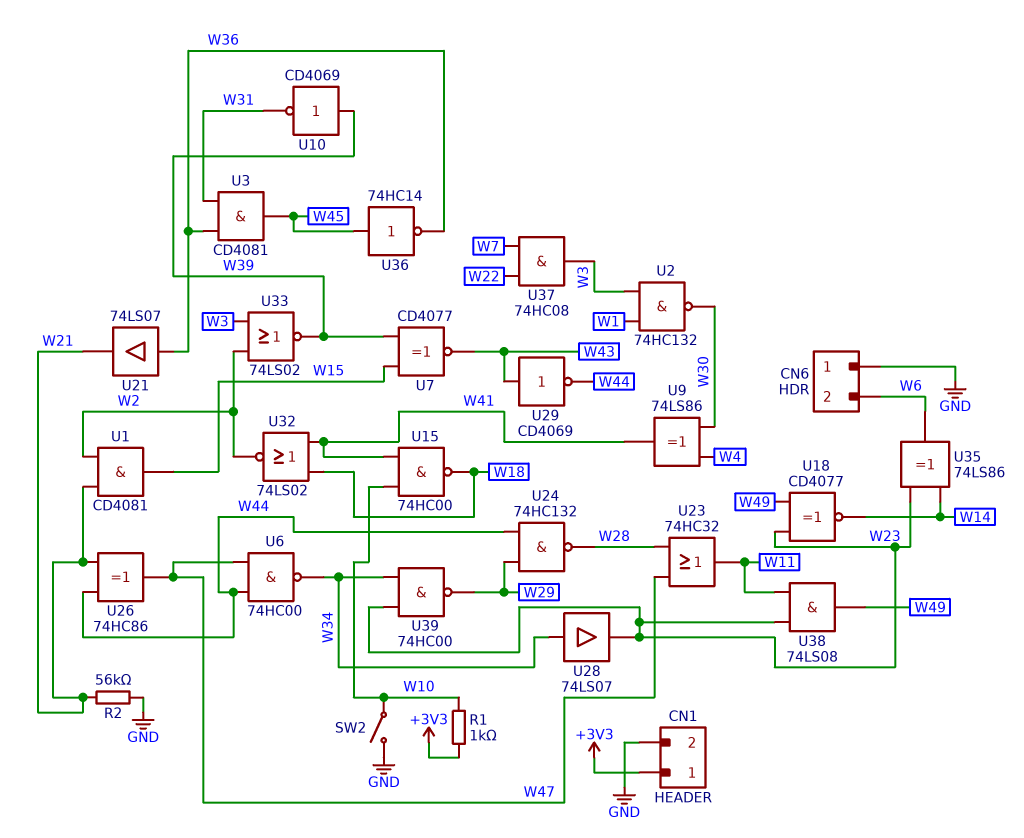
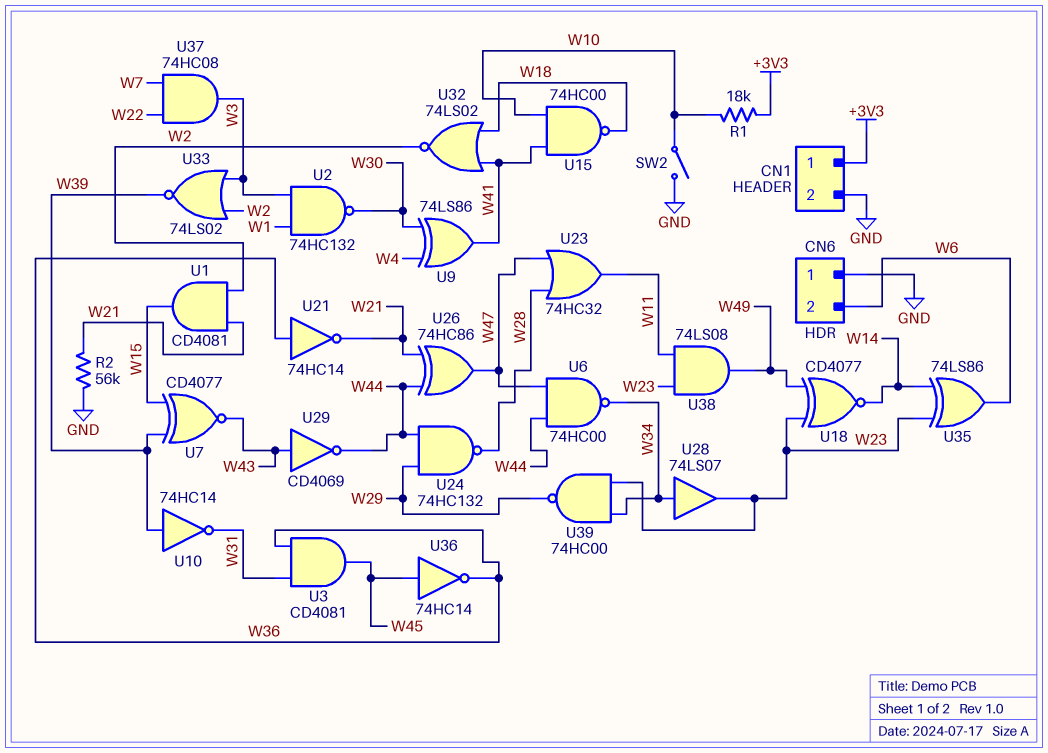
R1: 1k (+3V3, W10) -> 18k (+3V3, W10)
U10: NOT CD4069 (in W39, out W31) -> NOT 74HC14 (in W39, out W31)
U21: buffer 74LS07 (in W36, out W21) -> NOT 74HC14 (in W36, out W21)

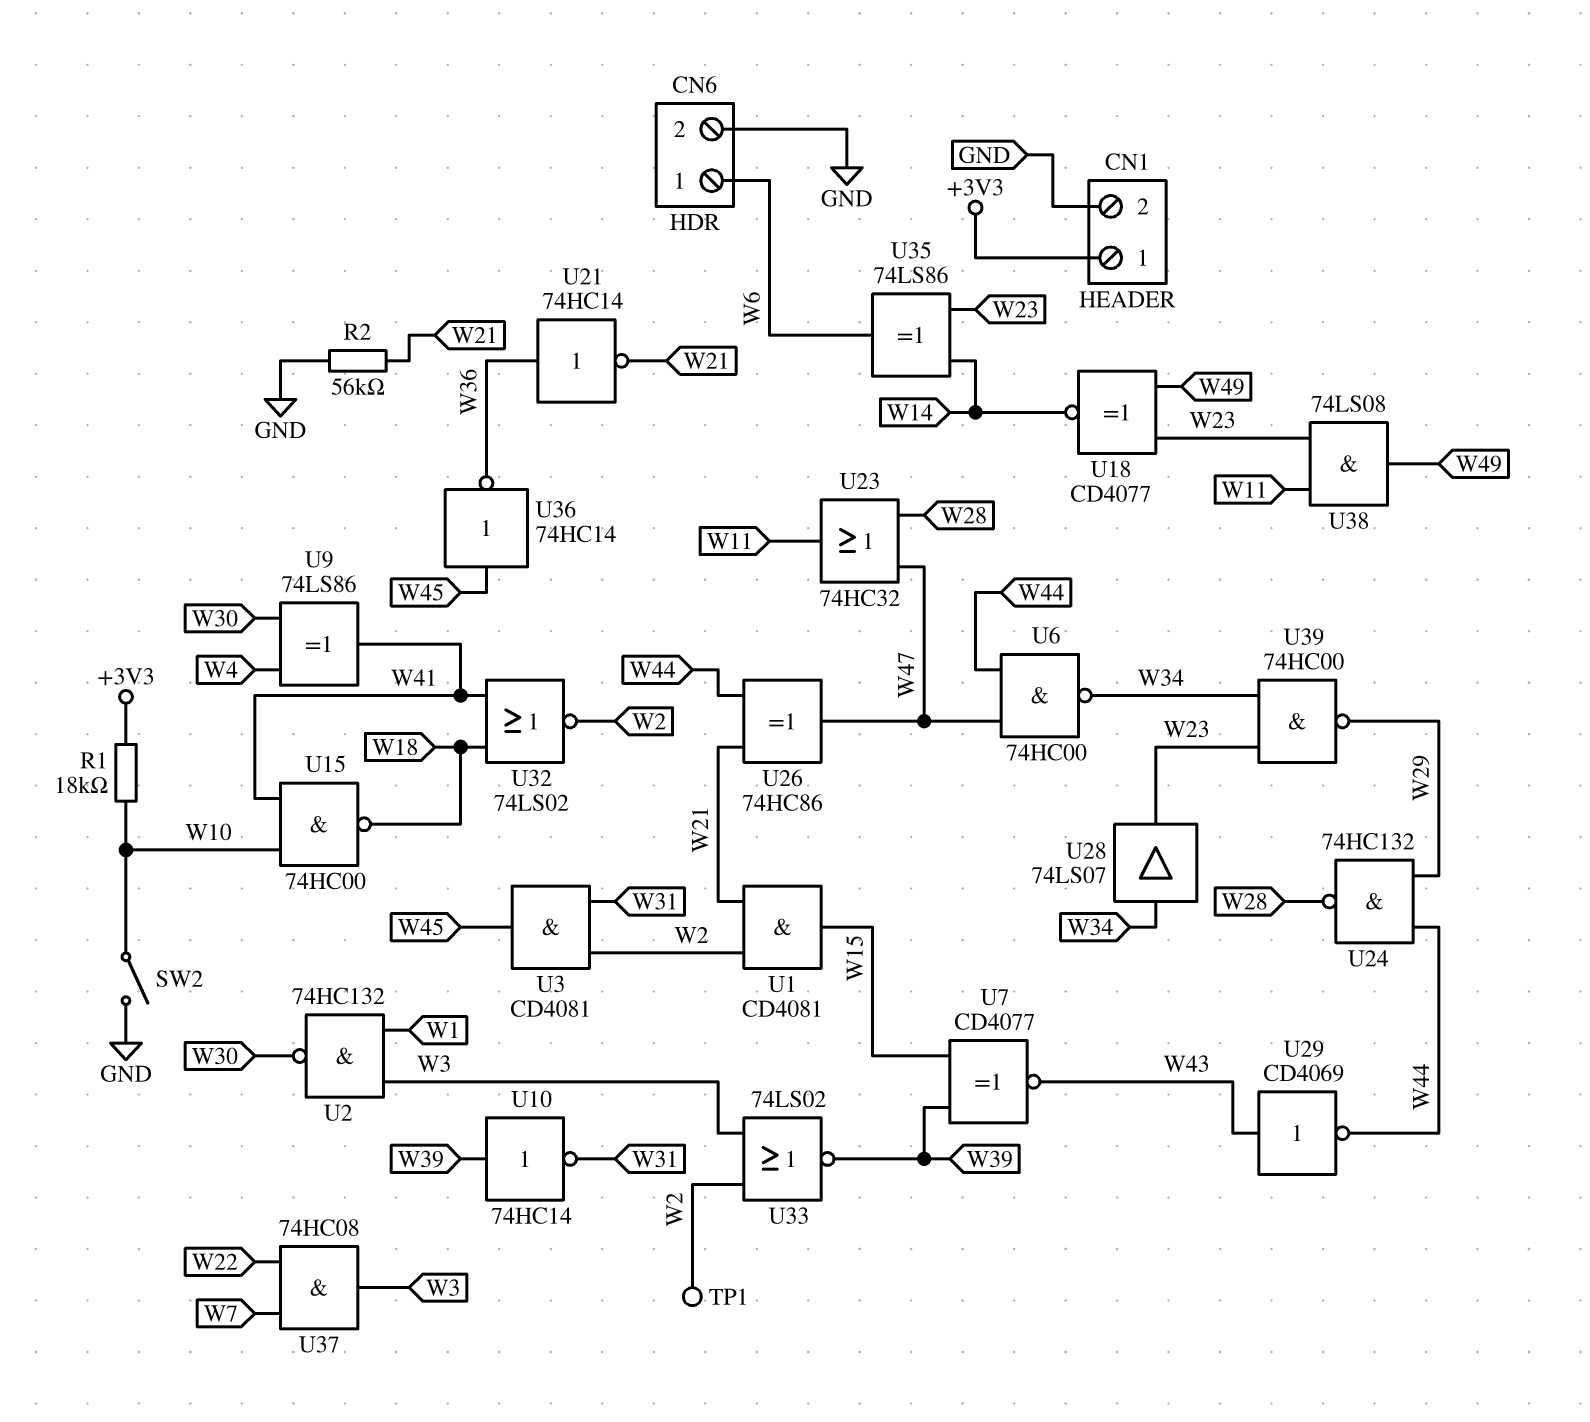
CN6 pin 1: GND -> W6
CN6 pin 2: W6 -> GND
TP1: none -> test point (W2)
U3: AND CD4081 (in W31, in W36, out W45) -> AND CD4081 (in W2, in W31, out W45)

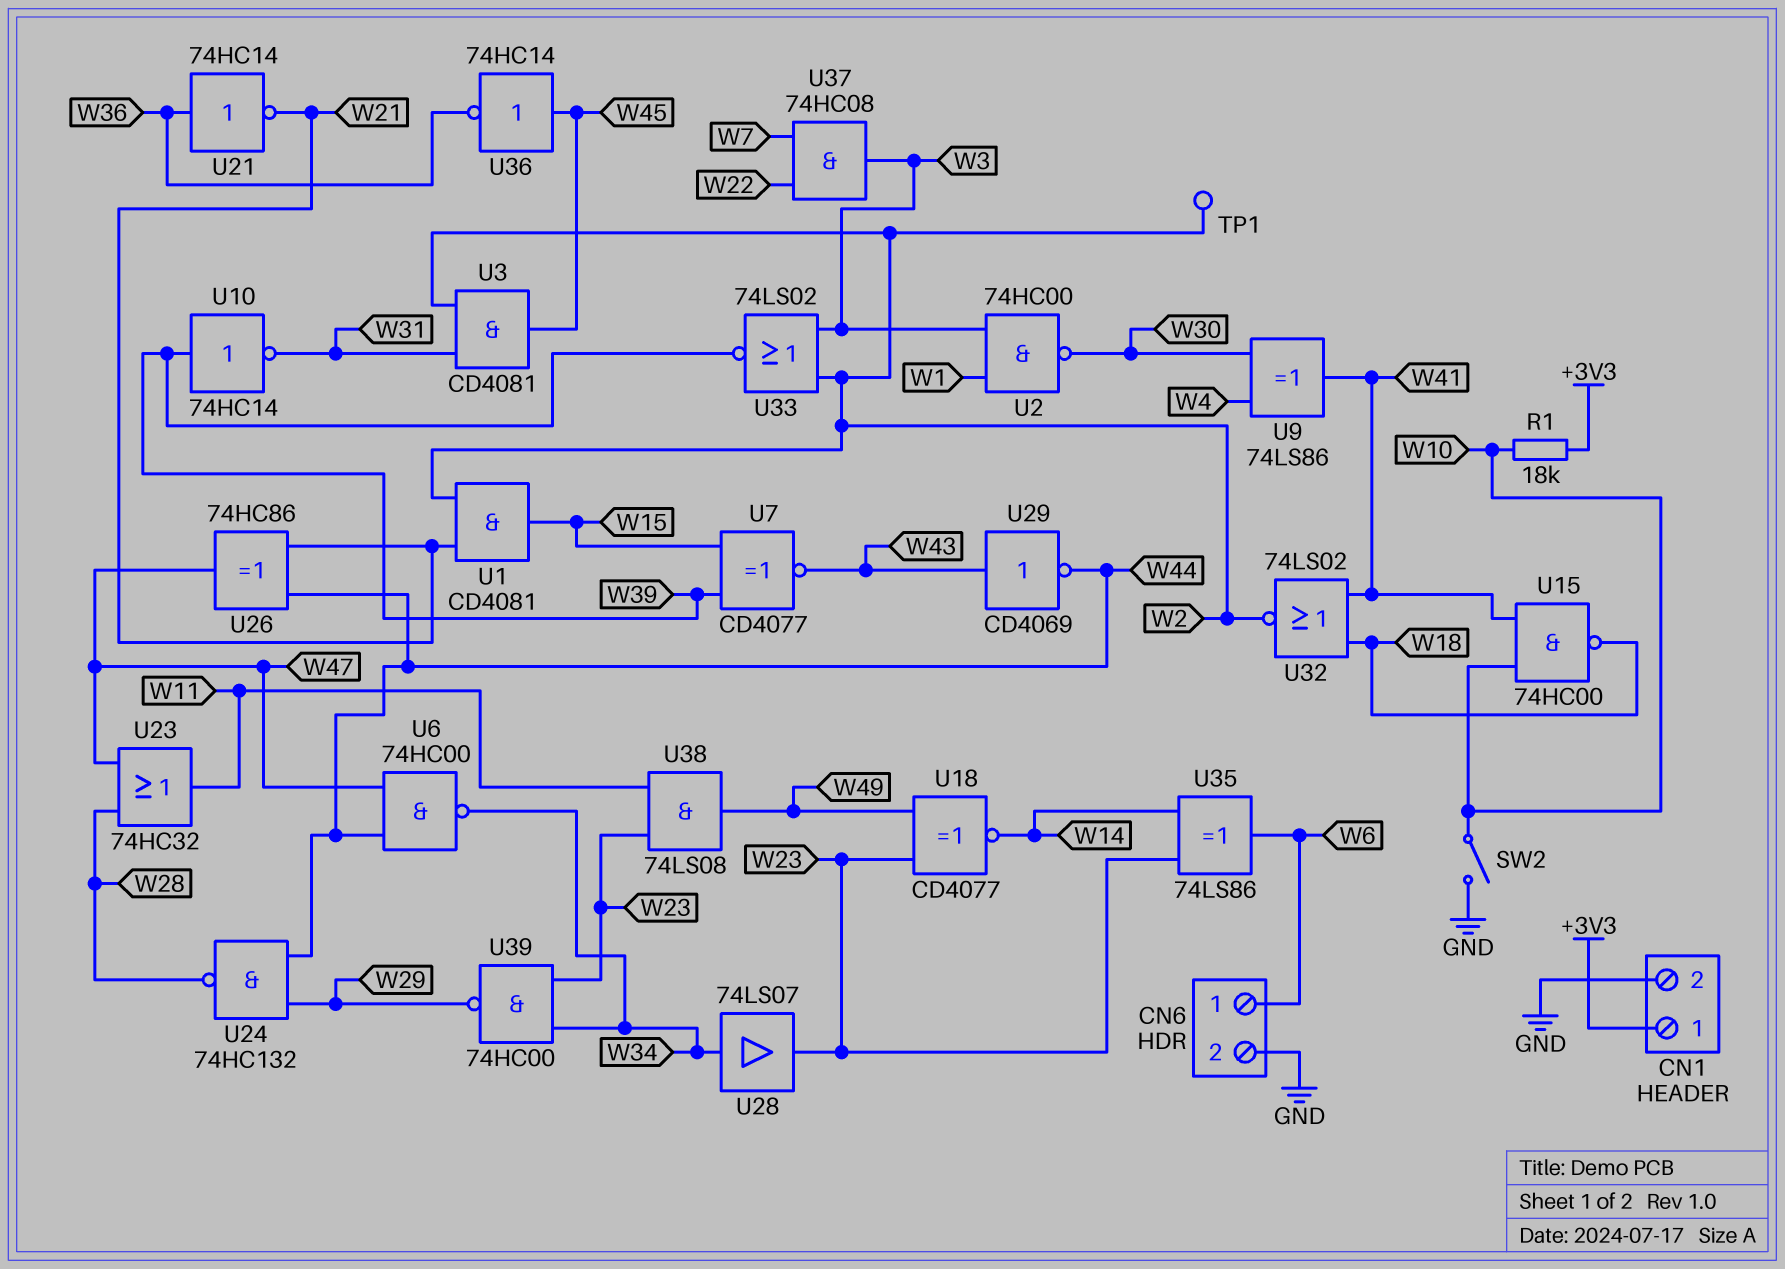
R2: 56k (GND, W21) -> none
U2: NAND 74HC132 (in W1, in W3, out W30) -> NAND 74HC00 (in W1, in W3, out W30)

